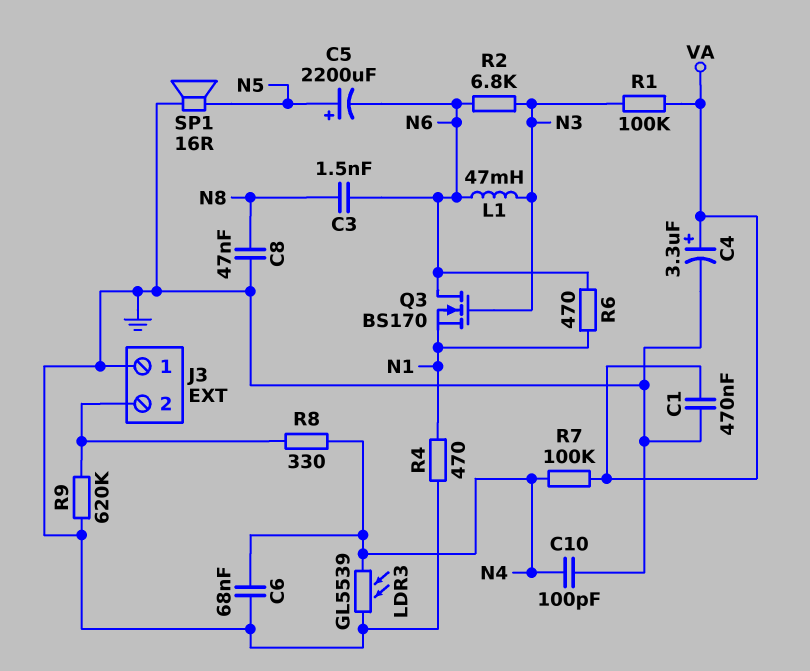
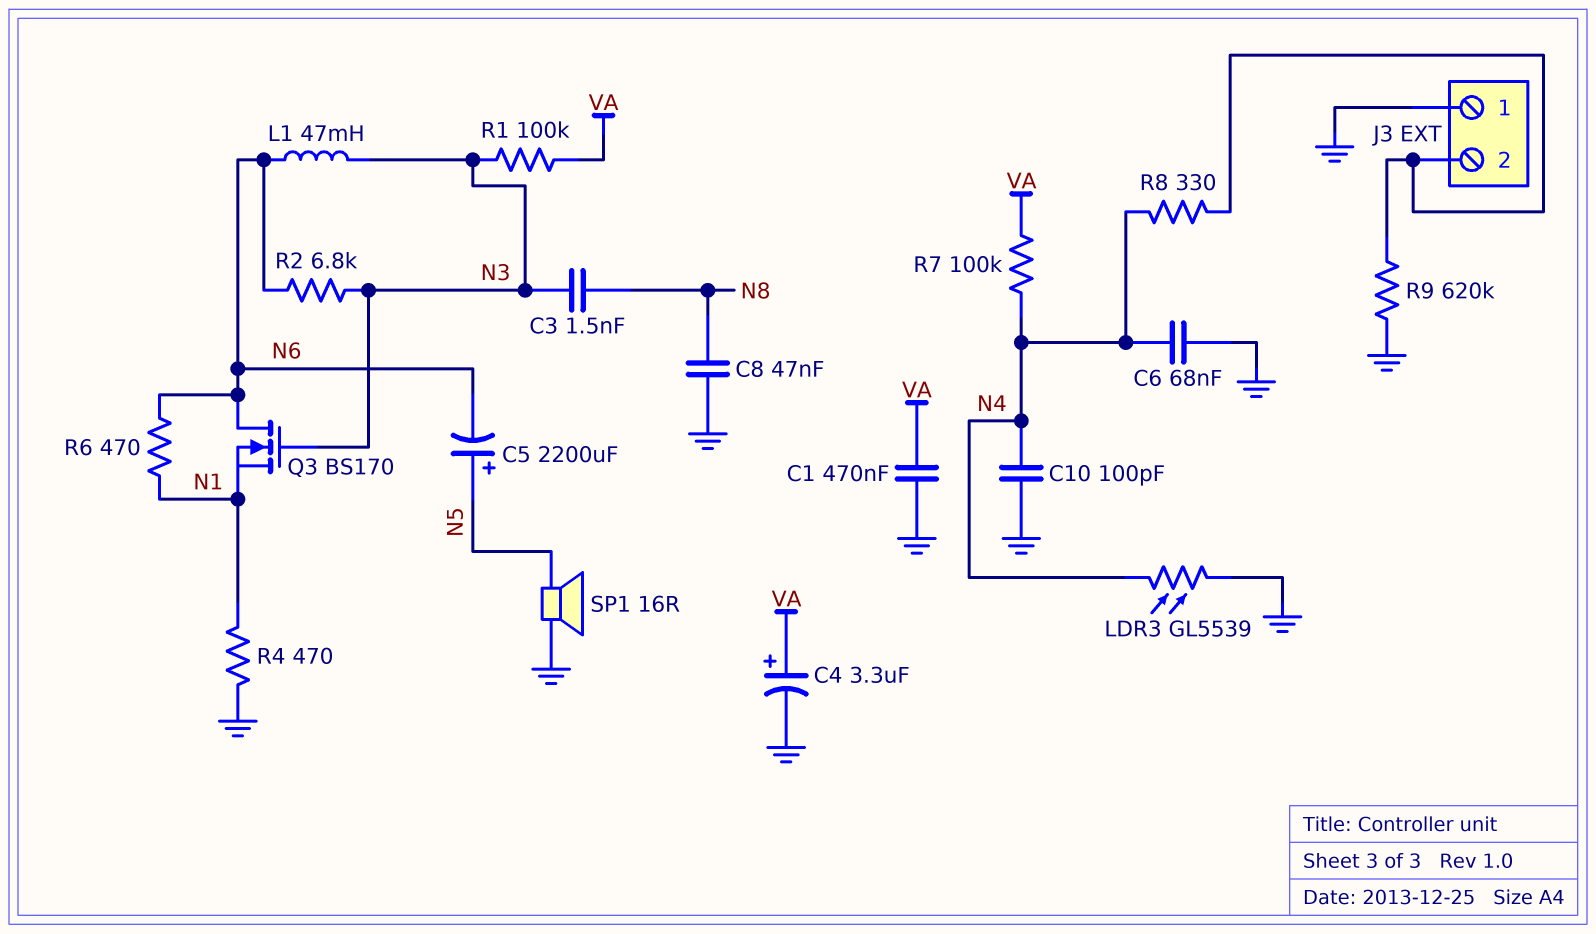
C3: 1.5nF (N6, N8) -> 1.5nF (N3, N8)

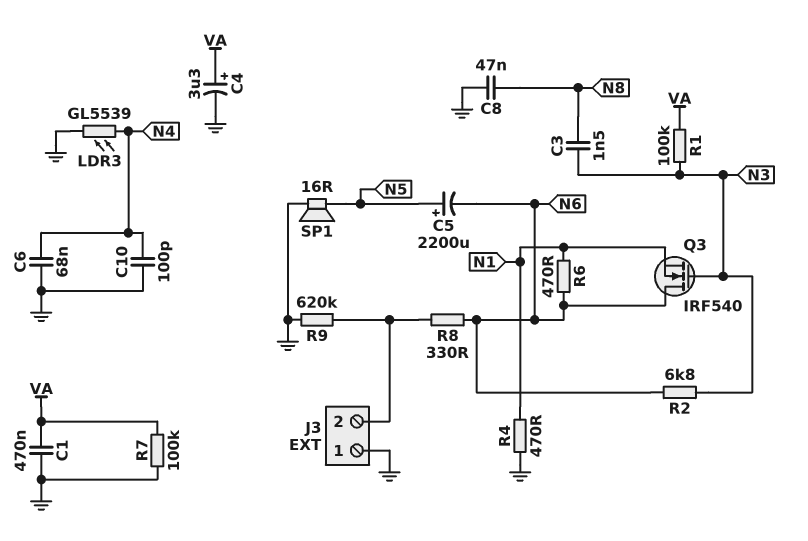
L1: 47mH (N3, N6) -> none
Q3: NMOS BS170 (G N3, D N6, S N1) -> NMOS IRF540 (G N3, D N6, S N1)
R7: 100k (N4, VA) -> 100k (GND, VA)
R8: 330 (J3/2, N4) -> 330 (J3/2, N6)

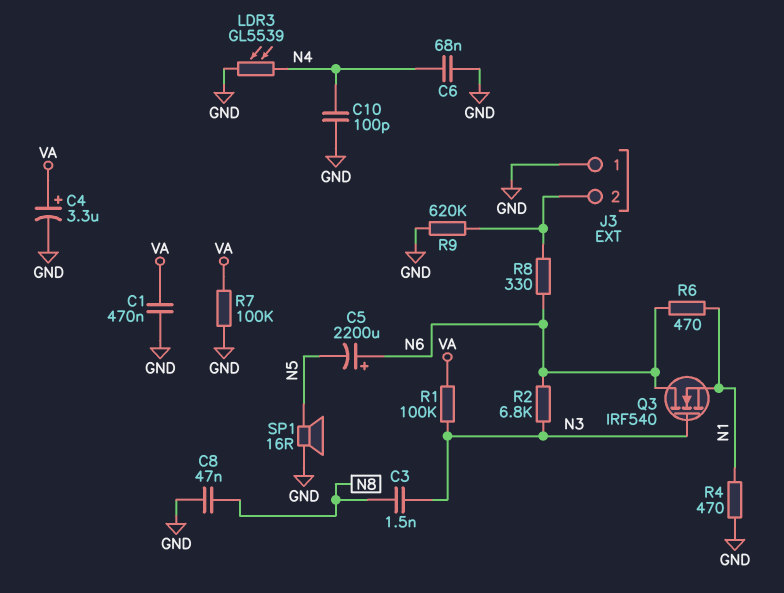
C5: 2200uF (plus N5, minus N6) -> 2200uF (plus N6, minus N5)

